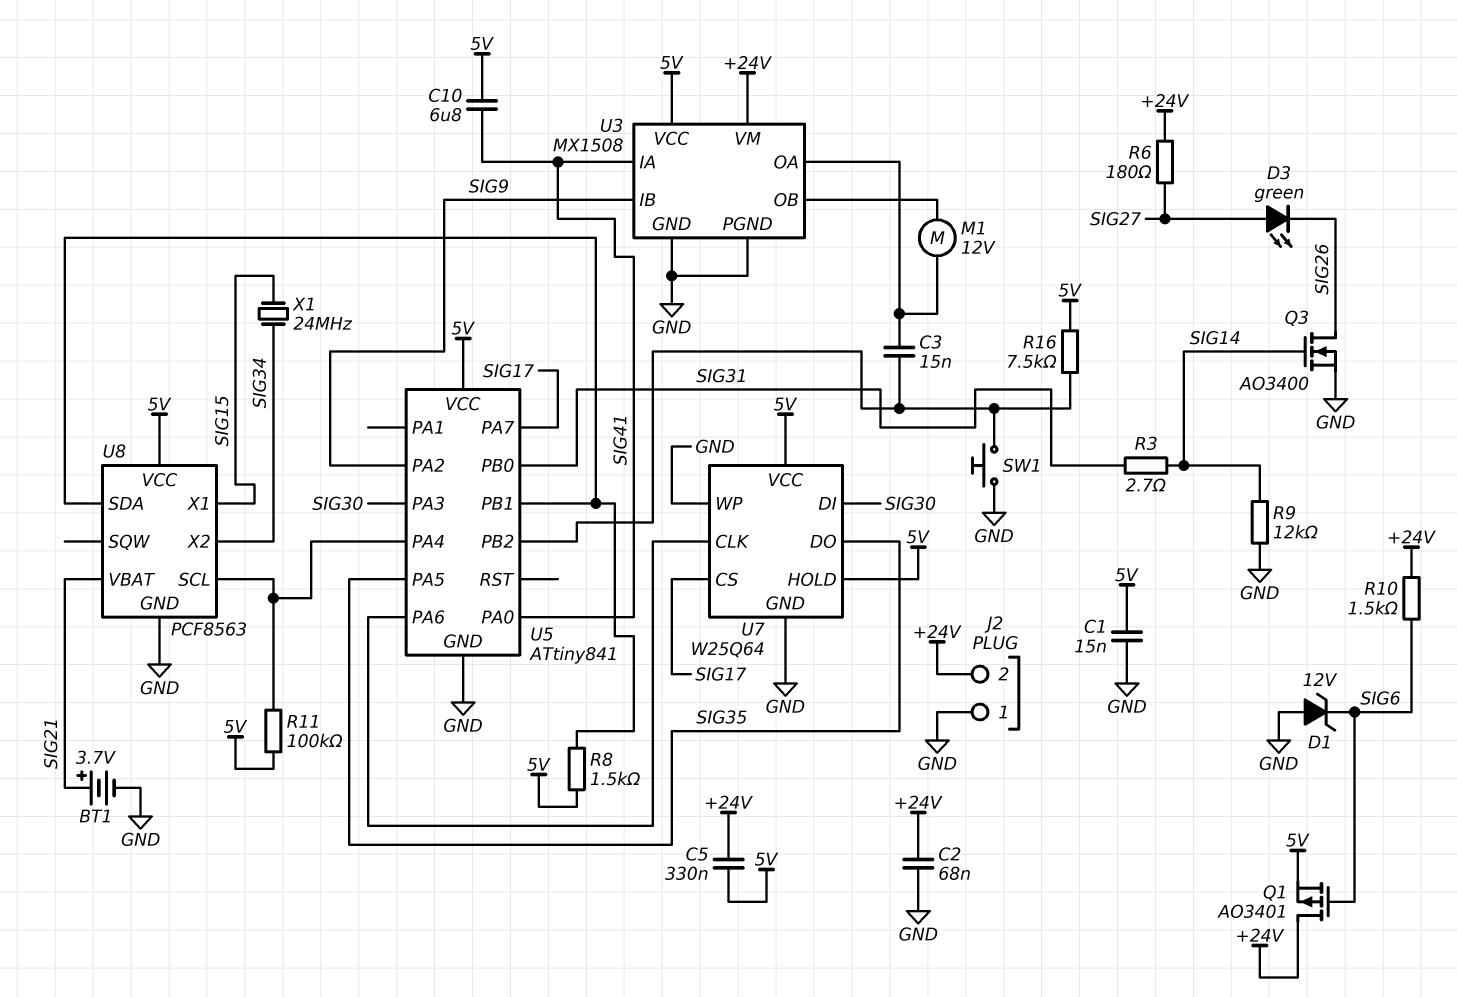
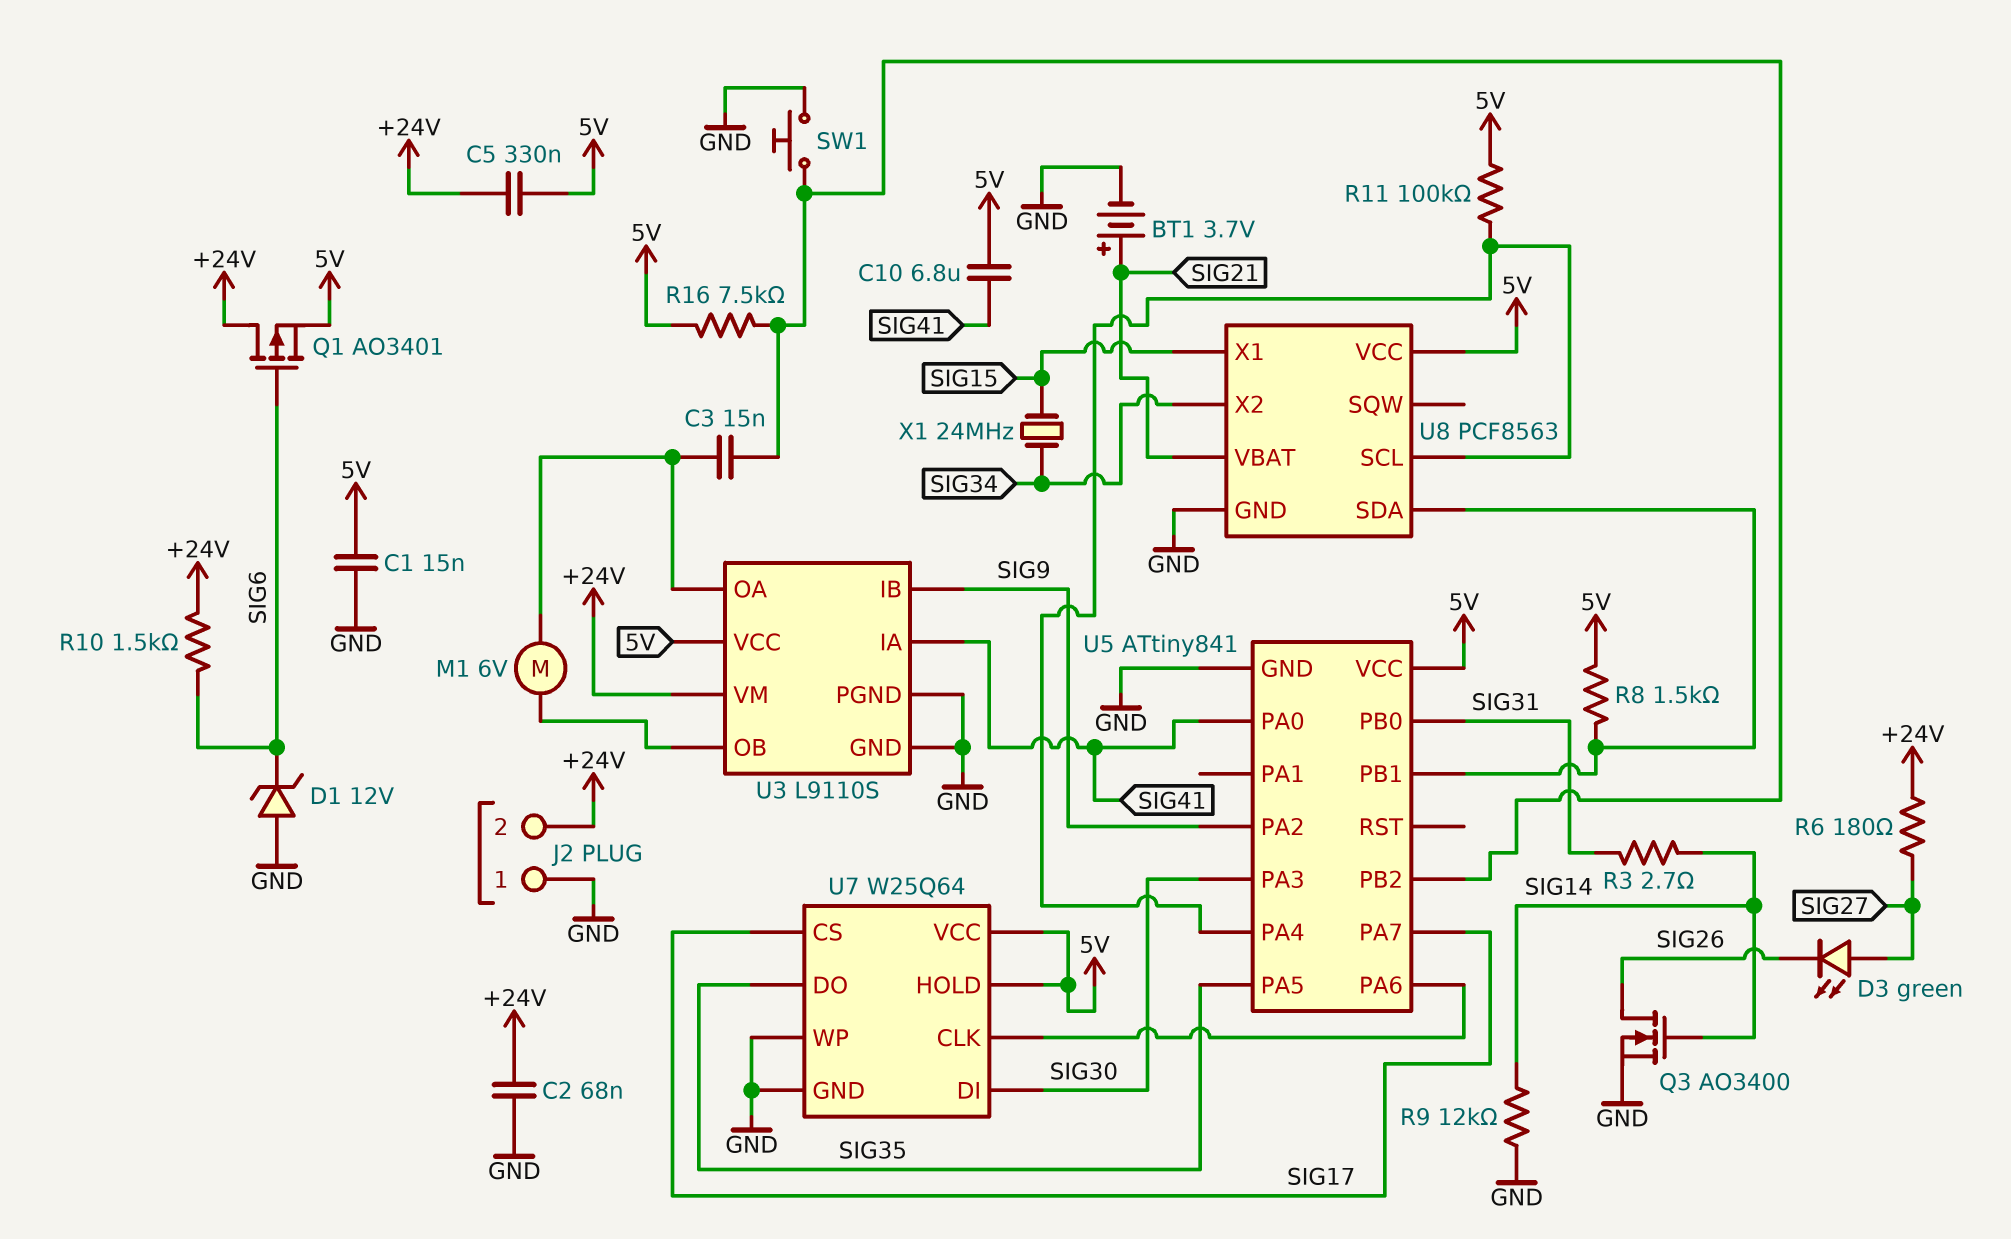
M1: motor 12V (U3/OA, U3/OB) -> motor 6V (U3/OA, U3/OB)
U3: MX1508 -> L9110S

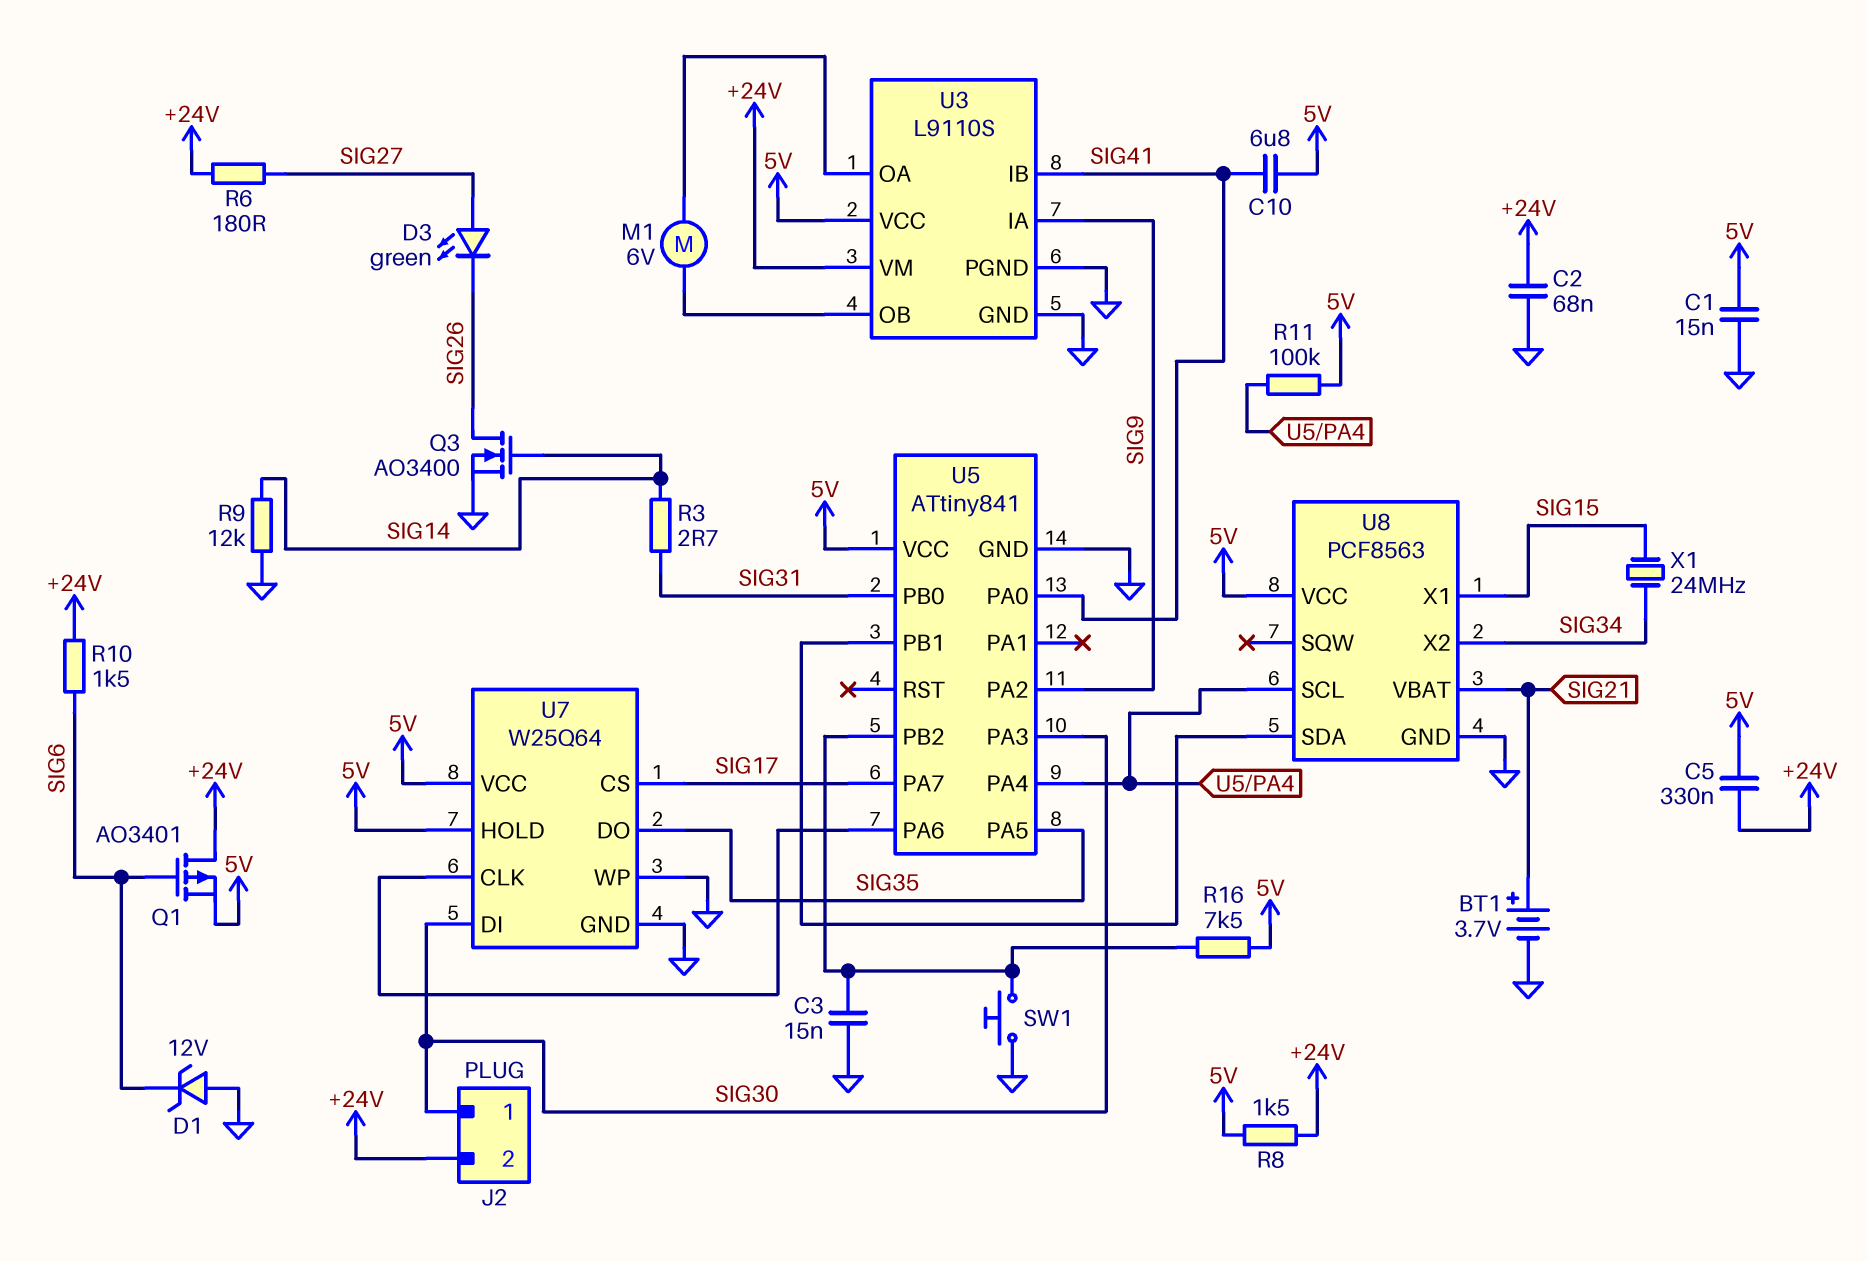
C3: 15nF (U3/OA, U5/PB2) -> 15nF (GND, U5/PB2)
J2 pin 1: GND -> SIG30
R8: 1.5k (5V, U5/PB1) -> 1.5k (+24V, 5V)
U3 pin IA: SIG41 -> SIG9
U3 pin IB: SIG9 -> SIG41

